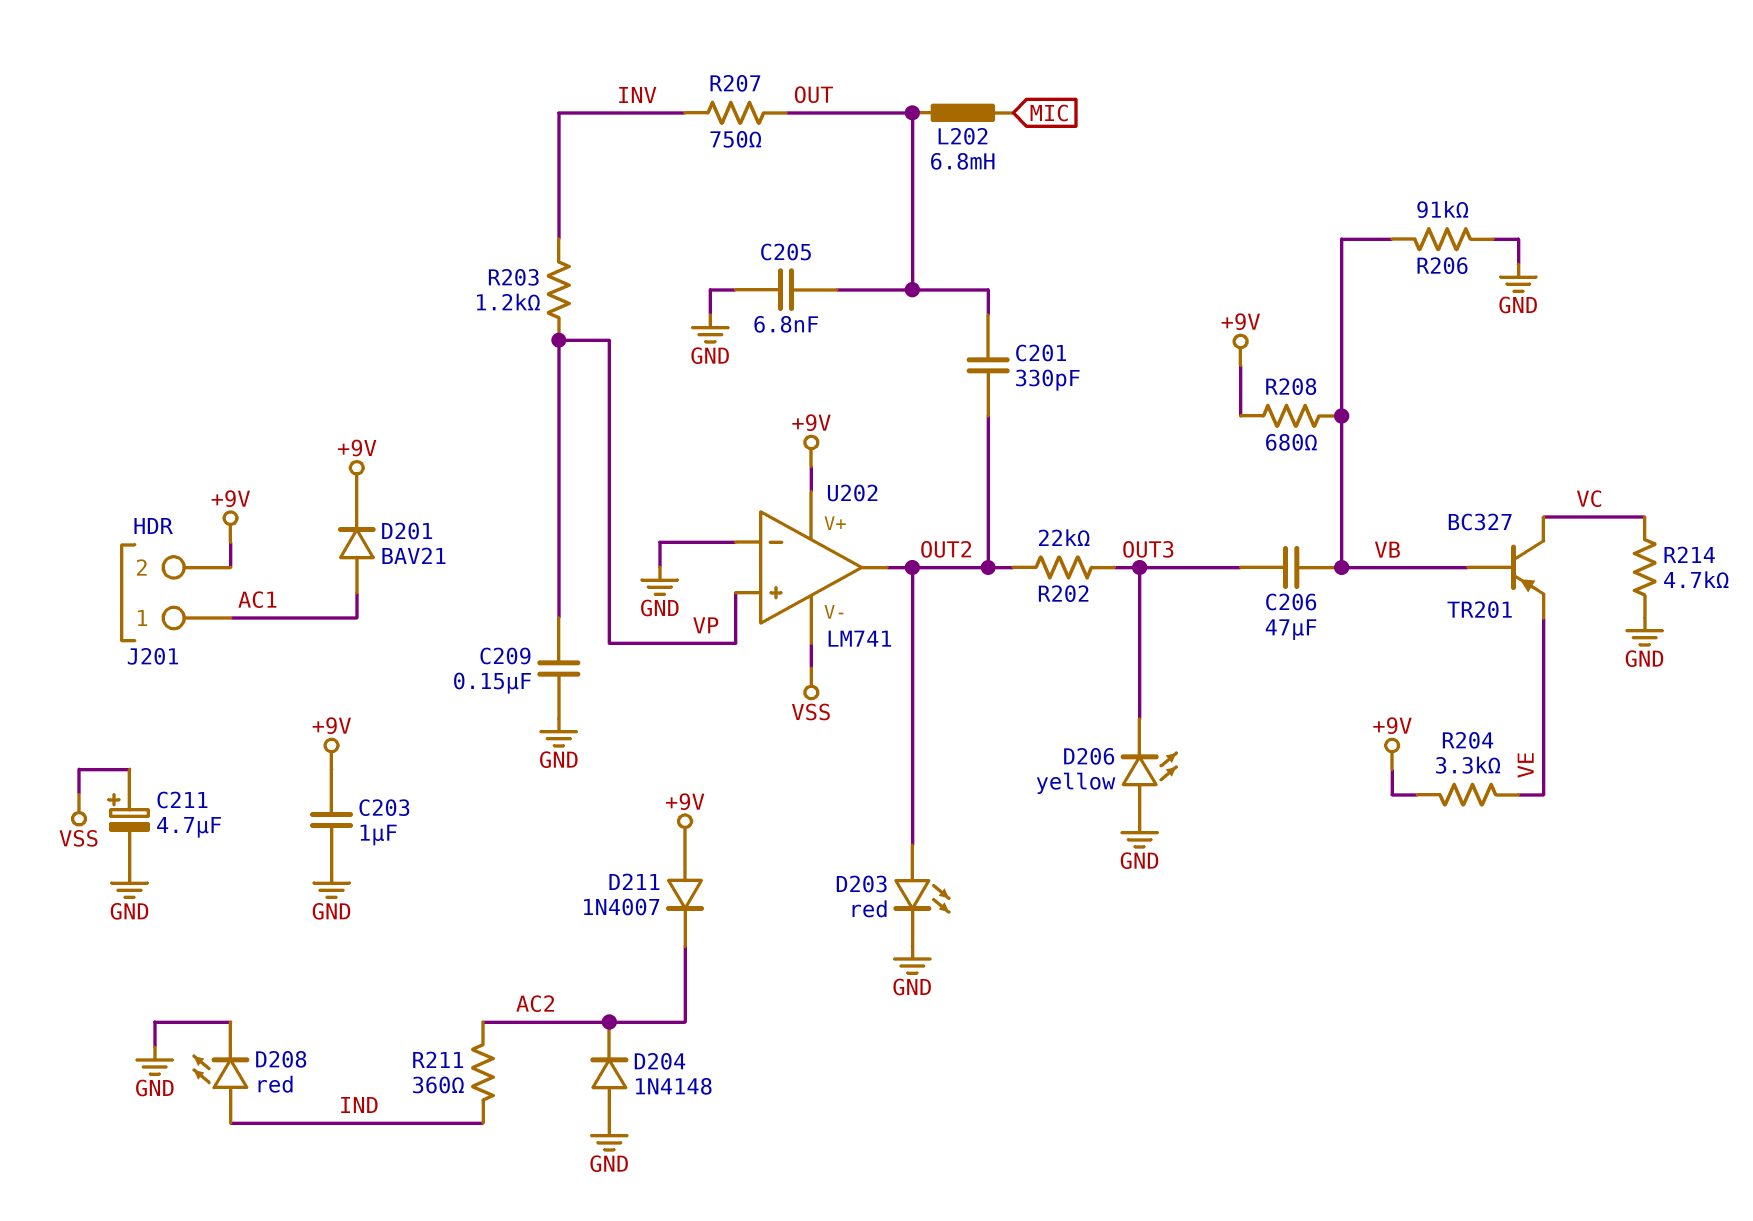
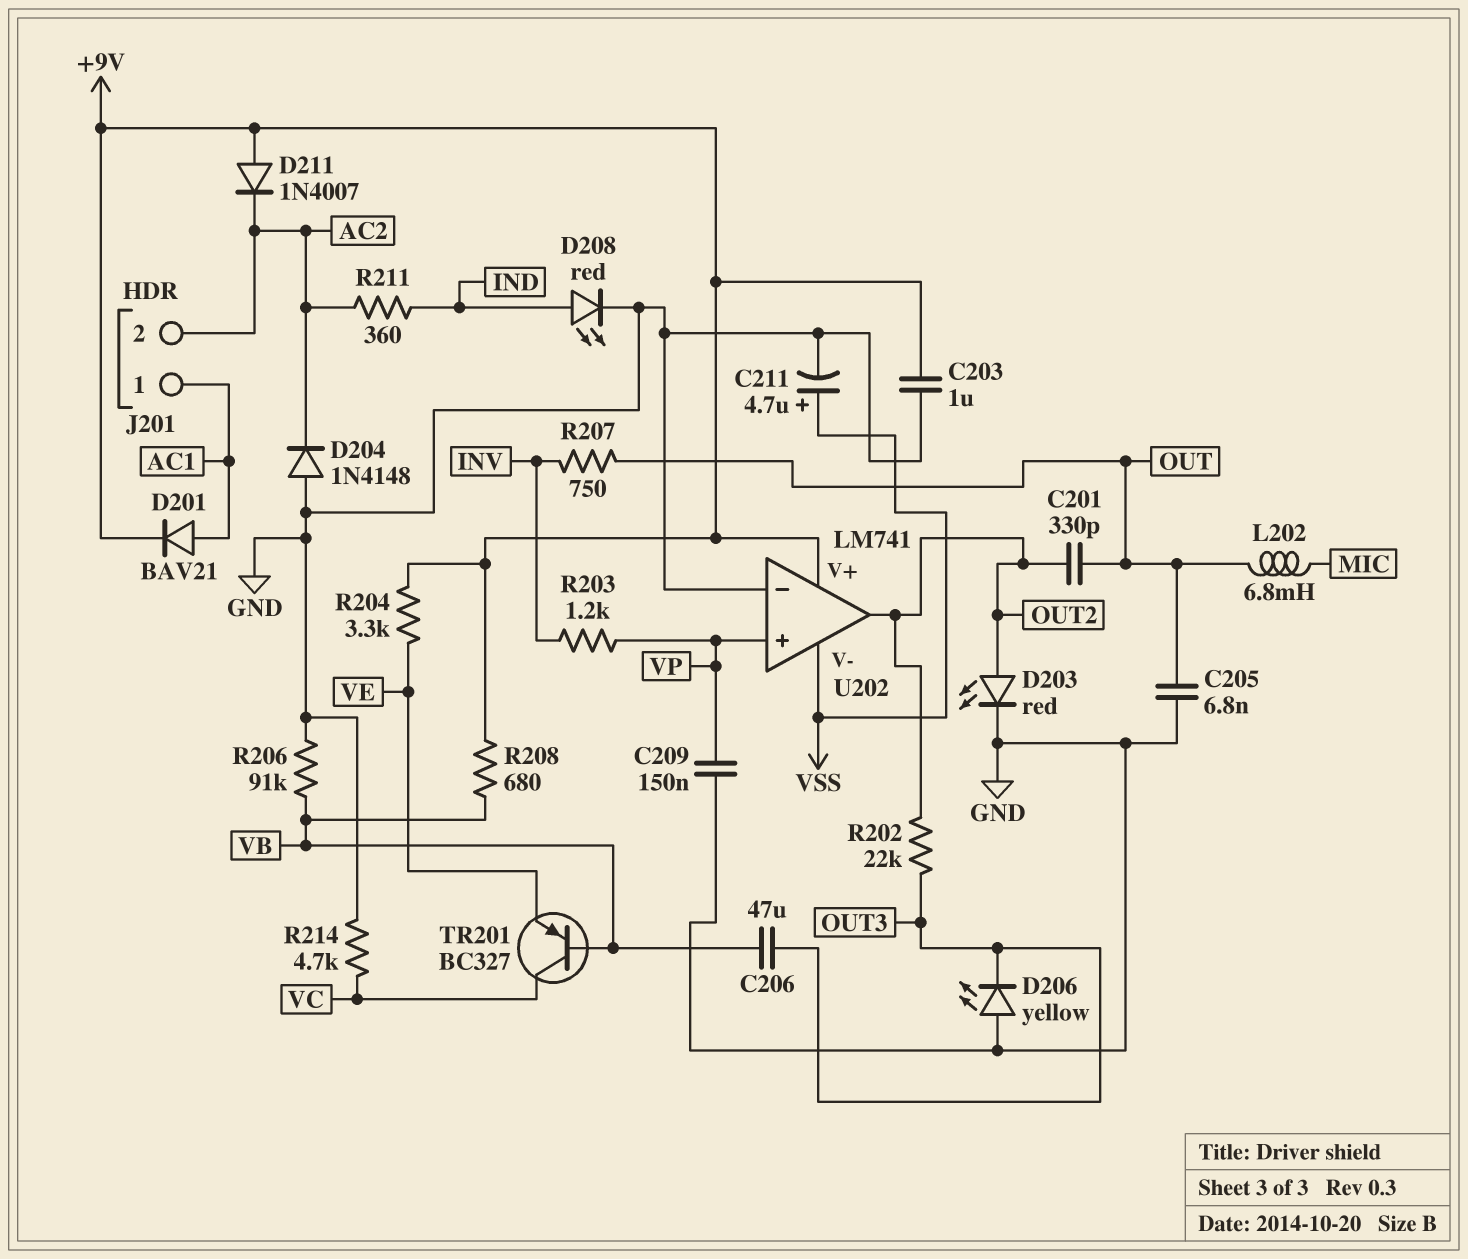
J201 pin 2: +9V -> AC2

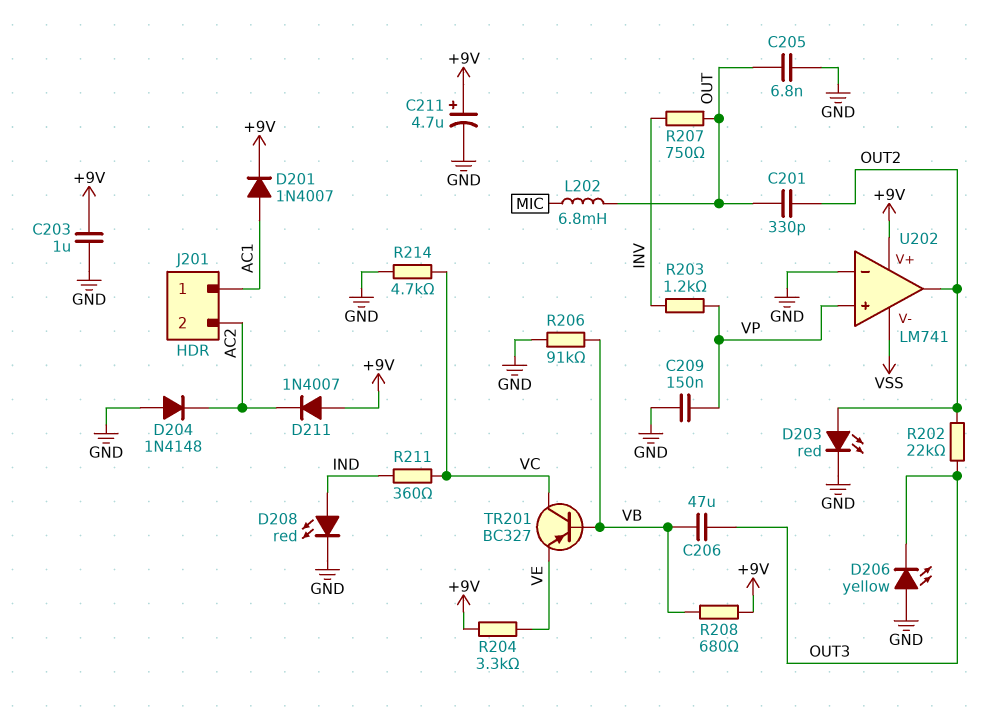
C211: 4.7uF (plus VSS, minus GND) -> 4.7uF (plus +9V, minus GND)
D201: diode BAV21 (A AC1, K +9V) -> diode 1N4007 (A AC1, K +9V)
R211: 360 (AC2, IND) -> 360 (IND, VC)

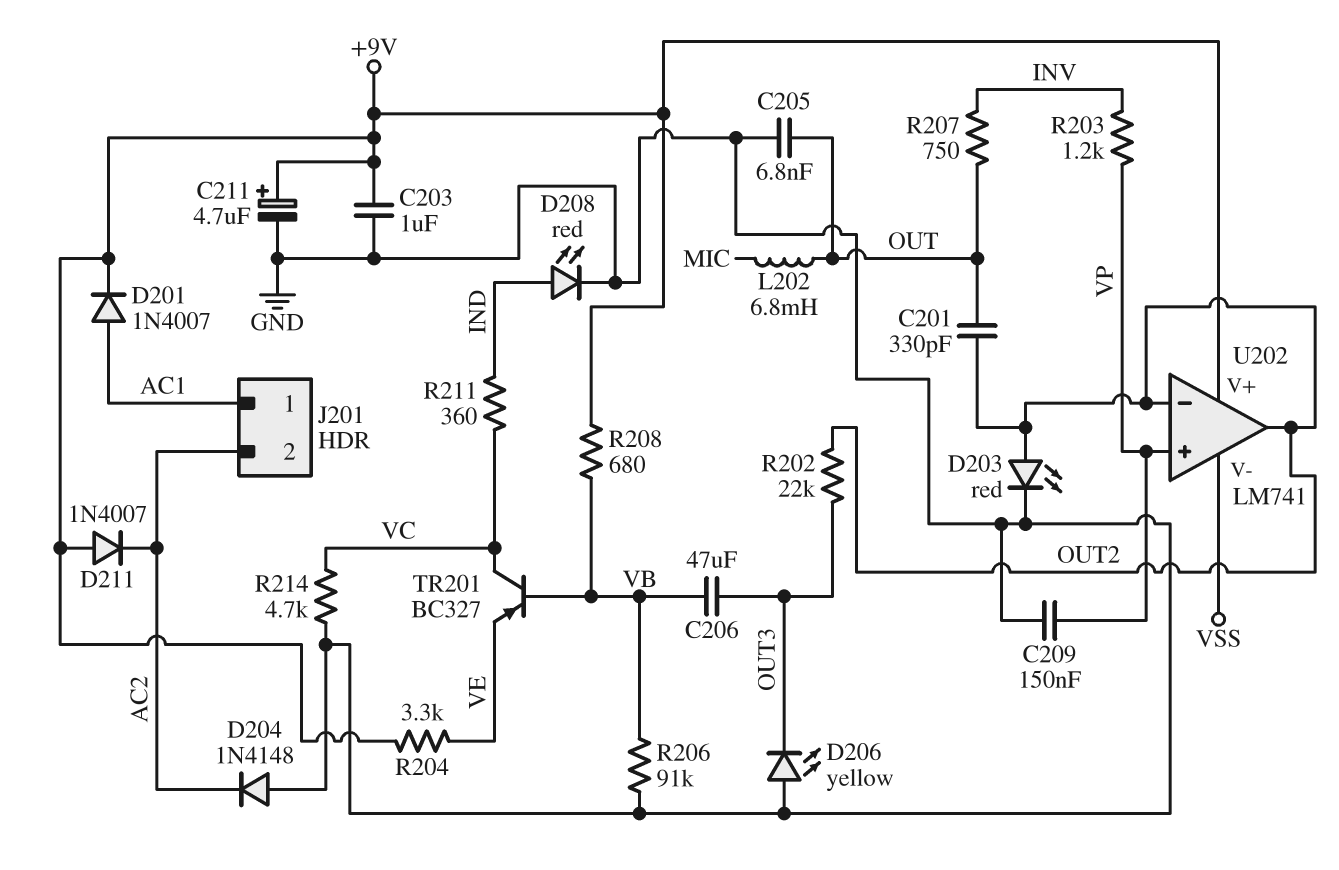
U202 pin in-: GND -> OUT2

